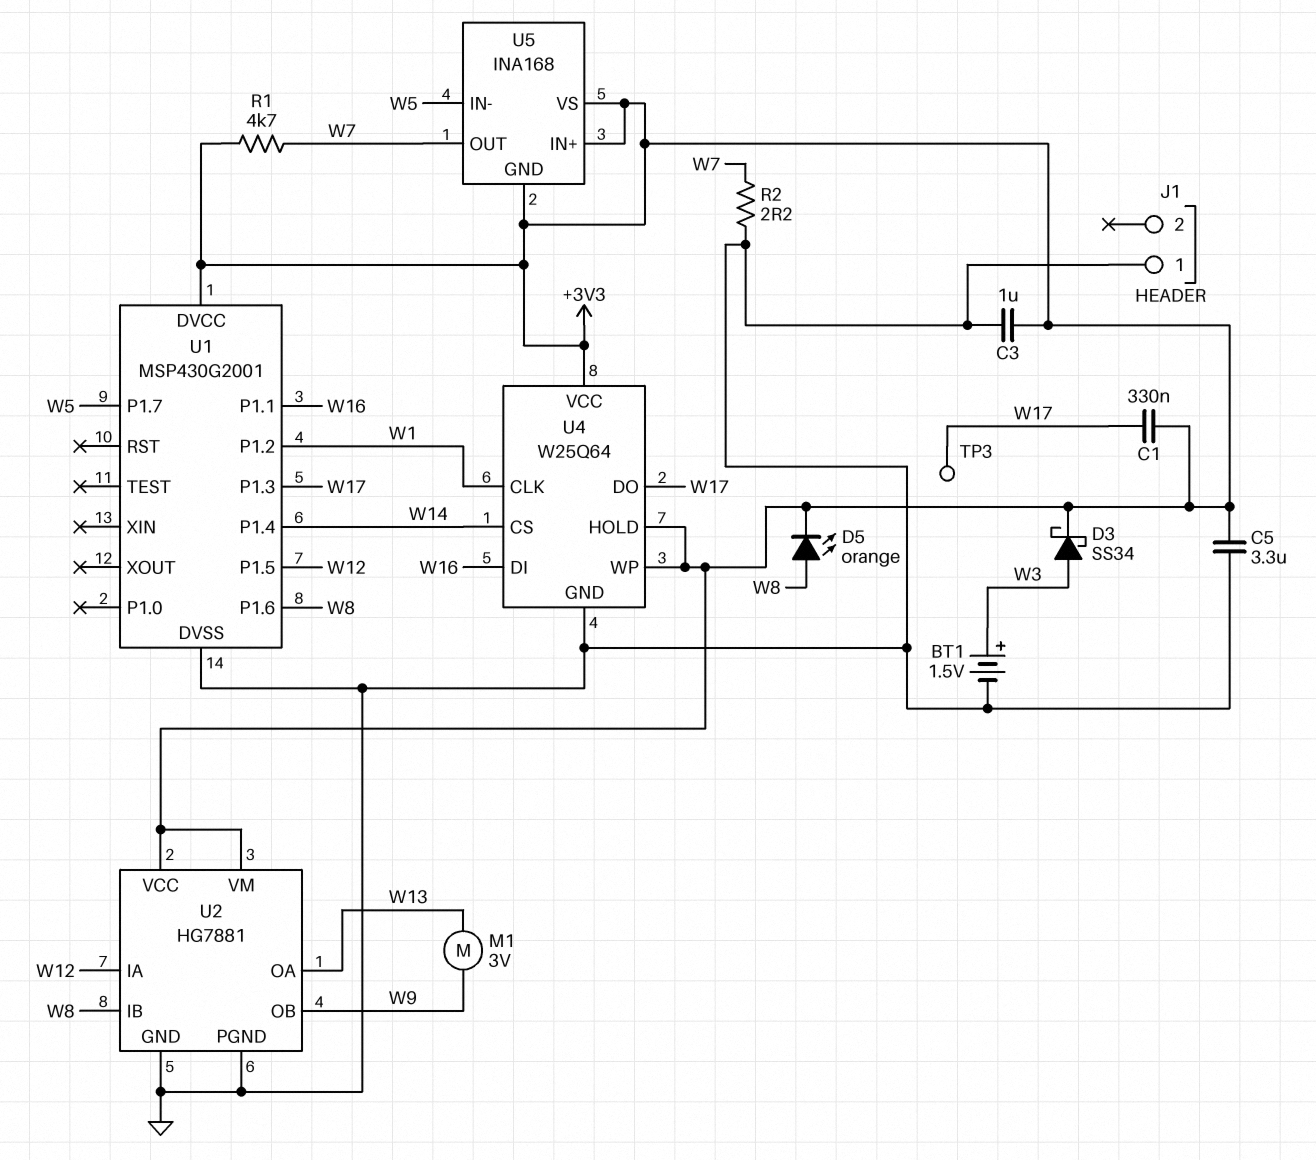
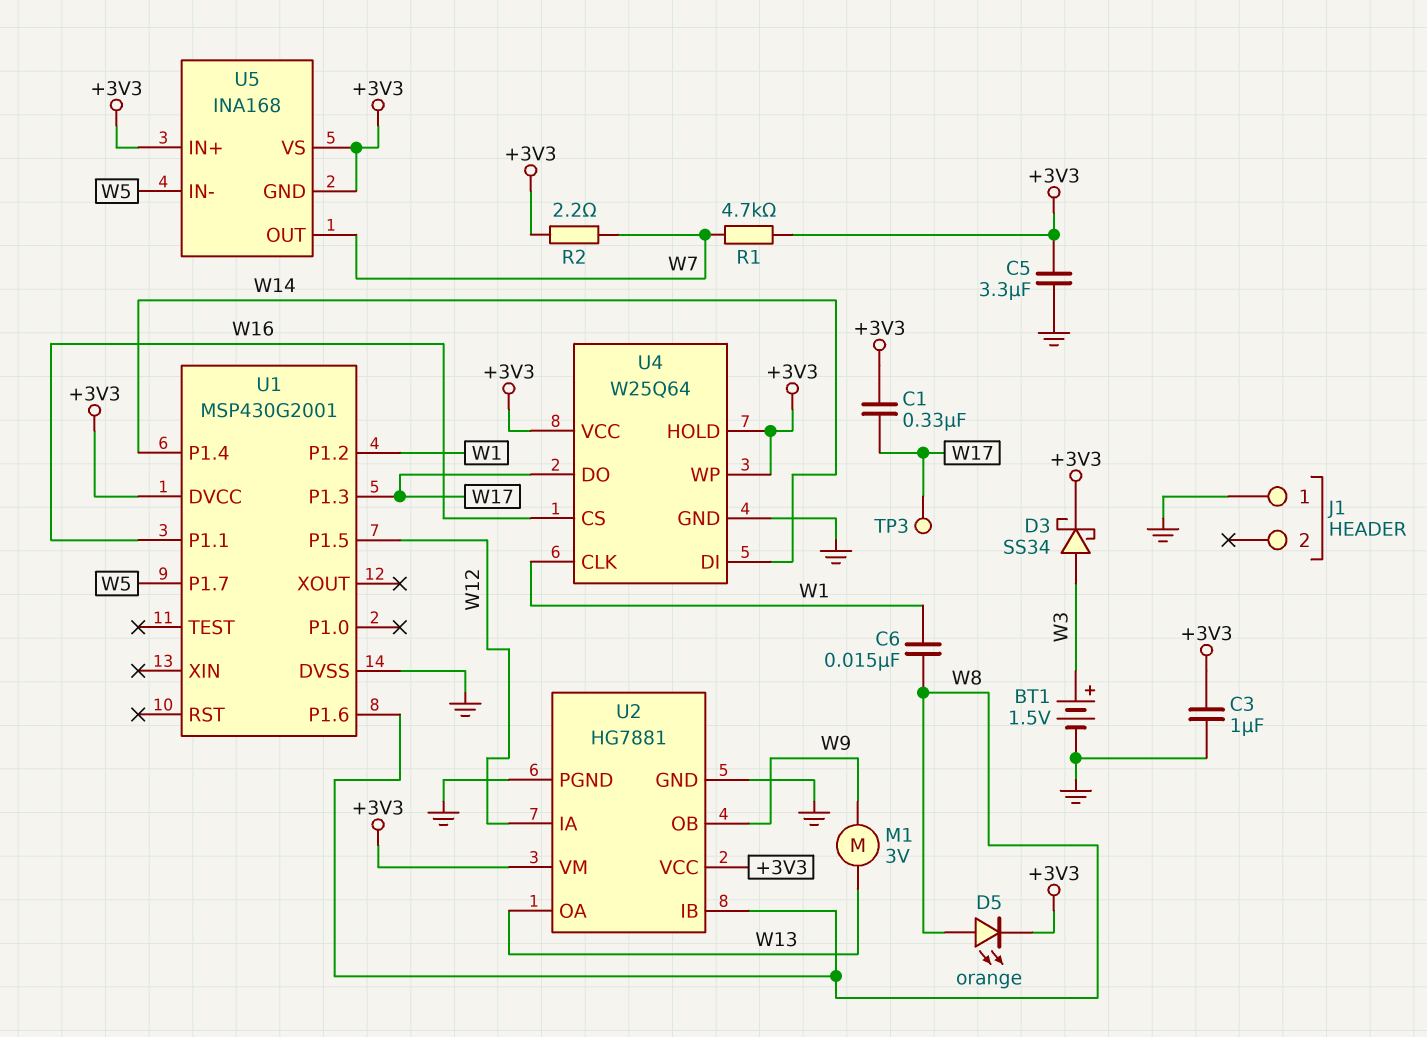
C6: none -> 15nF (W1, W8)
R2: 2.2 (GND, W7) -> 2.2 (+3V3, W7)
U4 pin CS: W14 -> W16
U4 pin DI: W16 -> W14

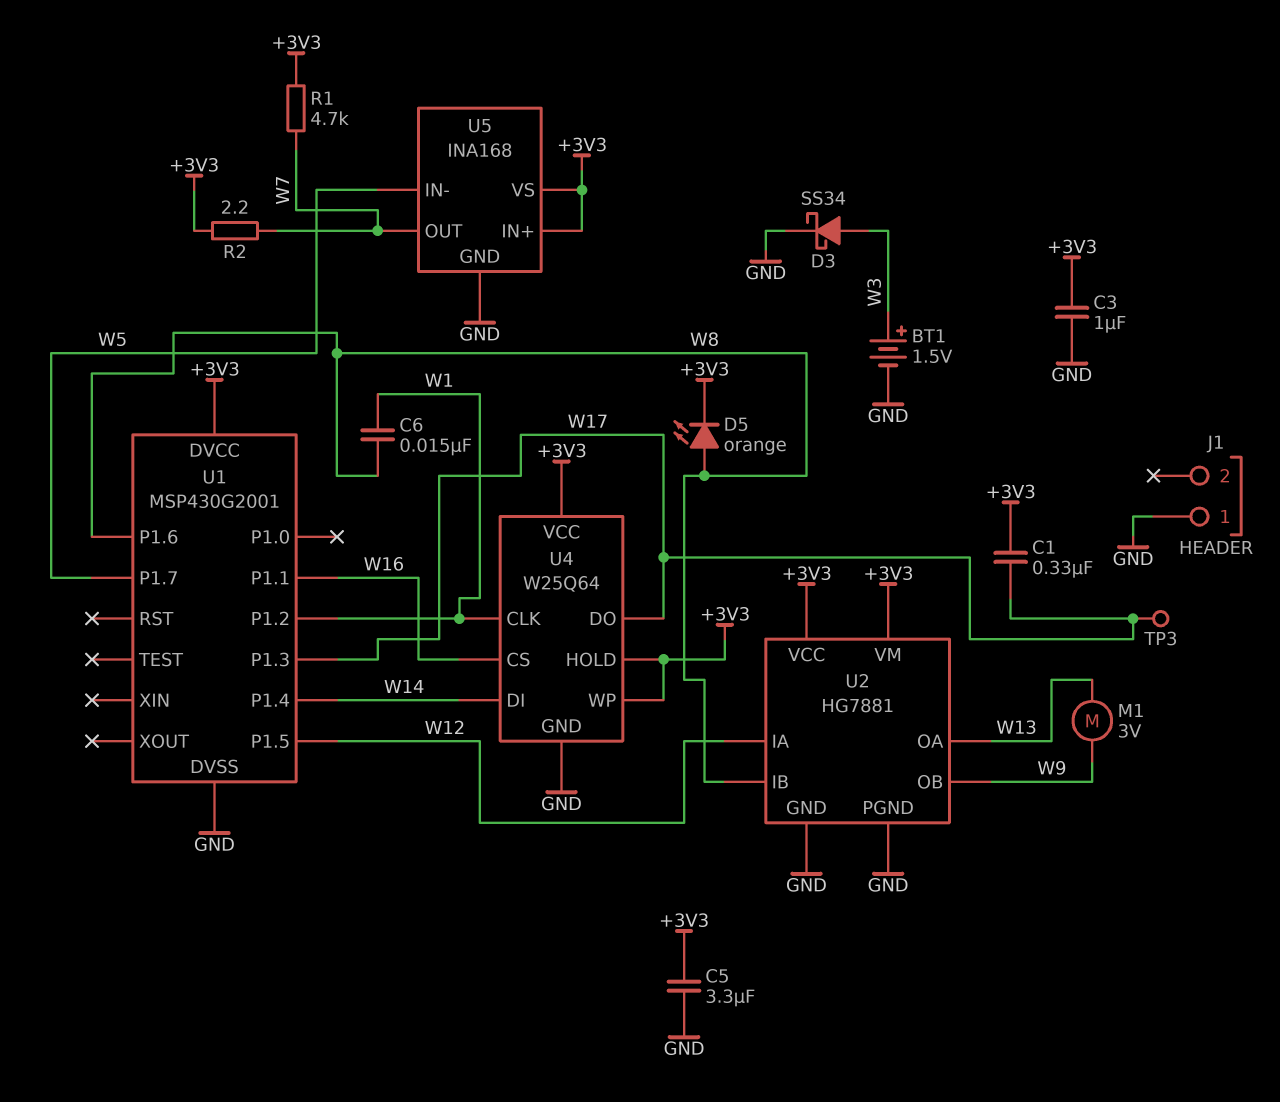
D3: schottky SS34 (A W3, K +3V3) -> schottky SS34 (A W3, K GND)
U5 pin GND: +3V3 -> GND

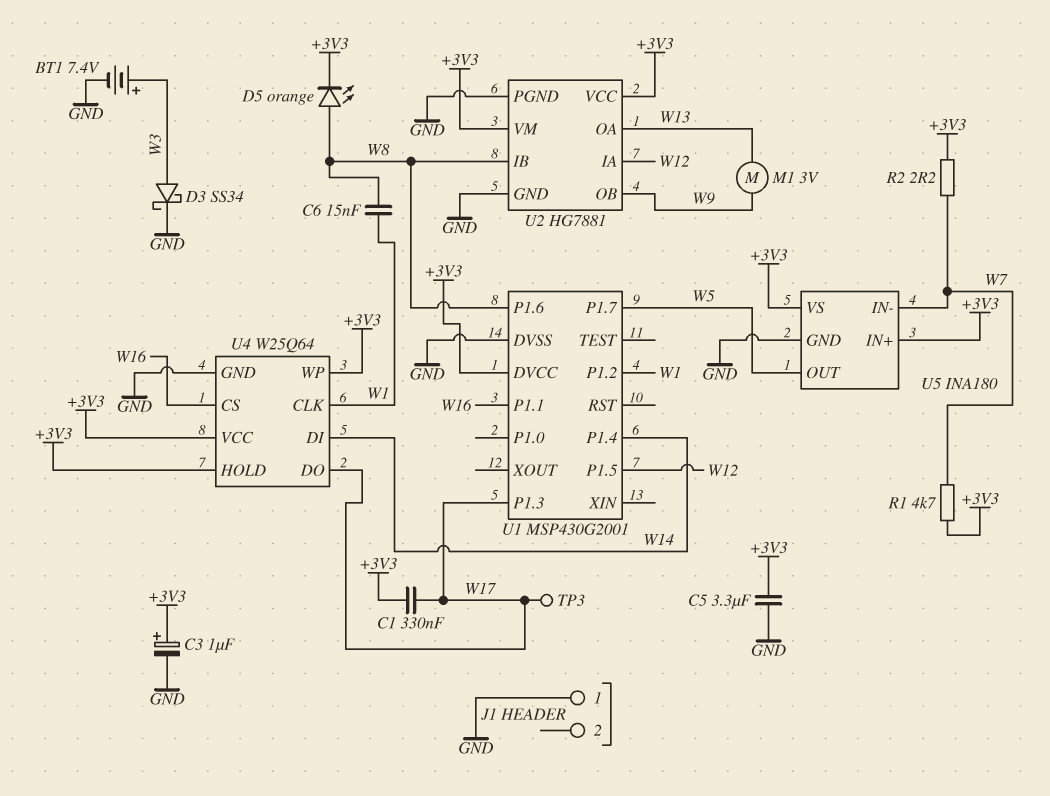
BT1: 1.5V (plus W3, minus GND) -> 7.4V (plus W3, minus GND)
C3: 1uF (+3V3, GND) -> 1uF (plus +3V3, minus GND)
U5: INA168 -> INA180
U5 pin IN-: W5 -> W7
U5 pin OUT: W7 -> W5

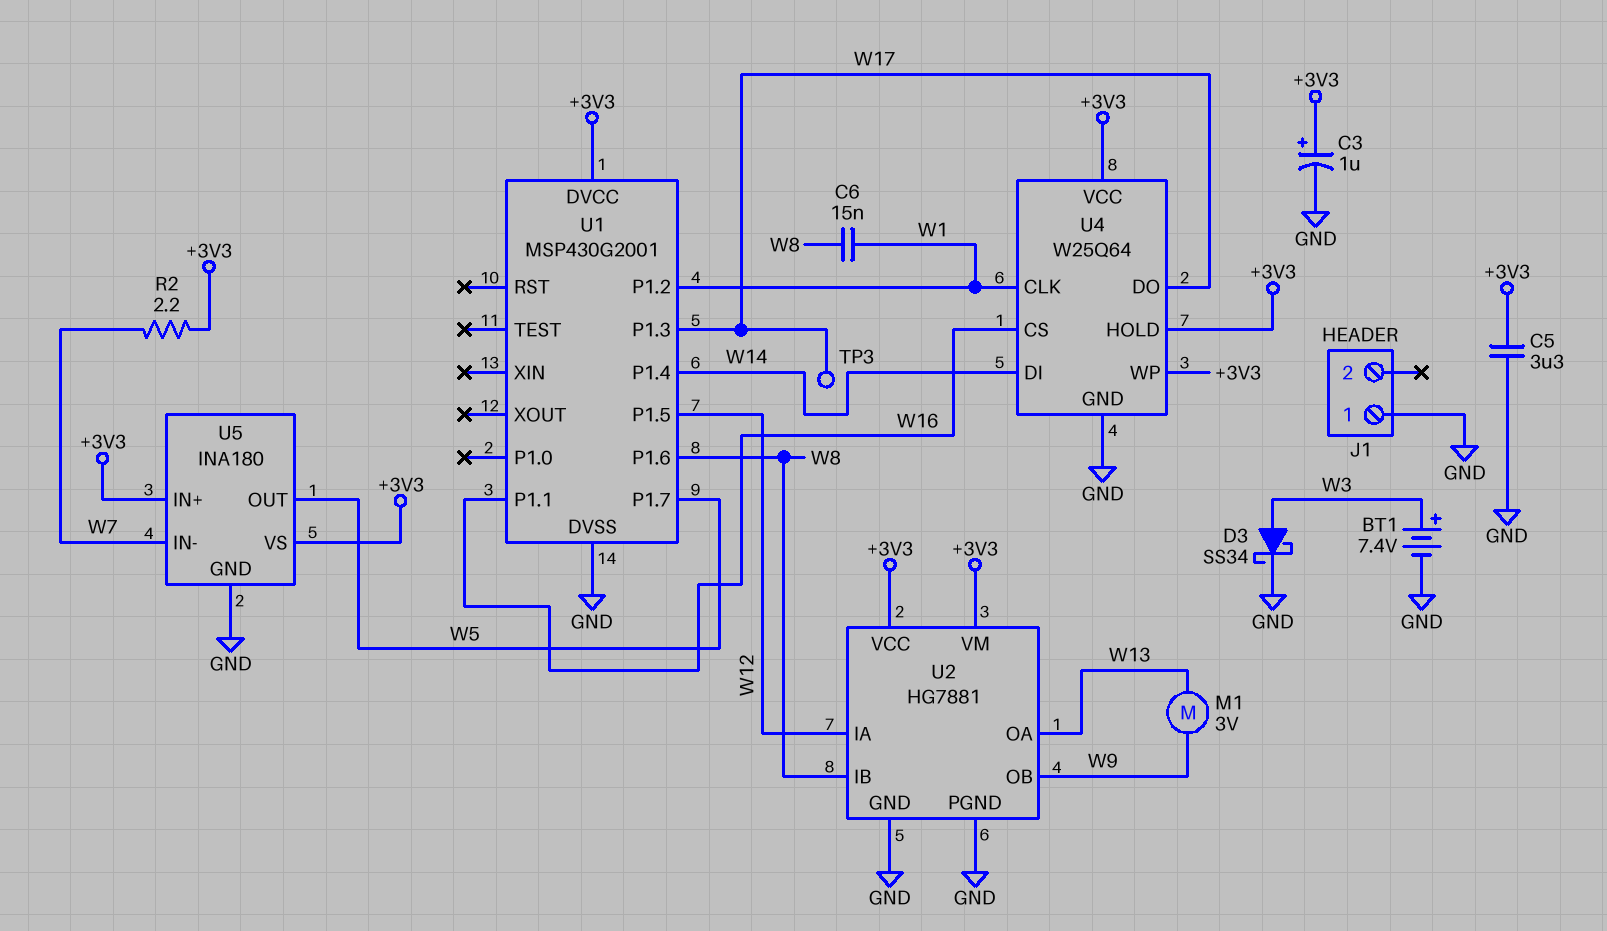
C1: 330nF (+3V3, W17) -> none
D5: LED orange (A W8, K +3V3) -> none
R1: 4.7k (+3V3, W7) -> none

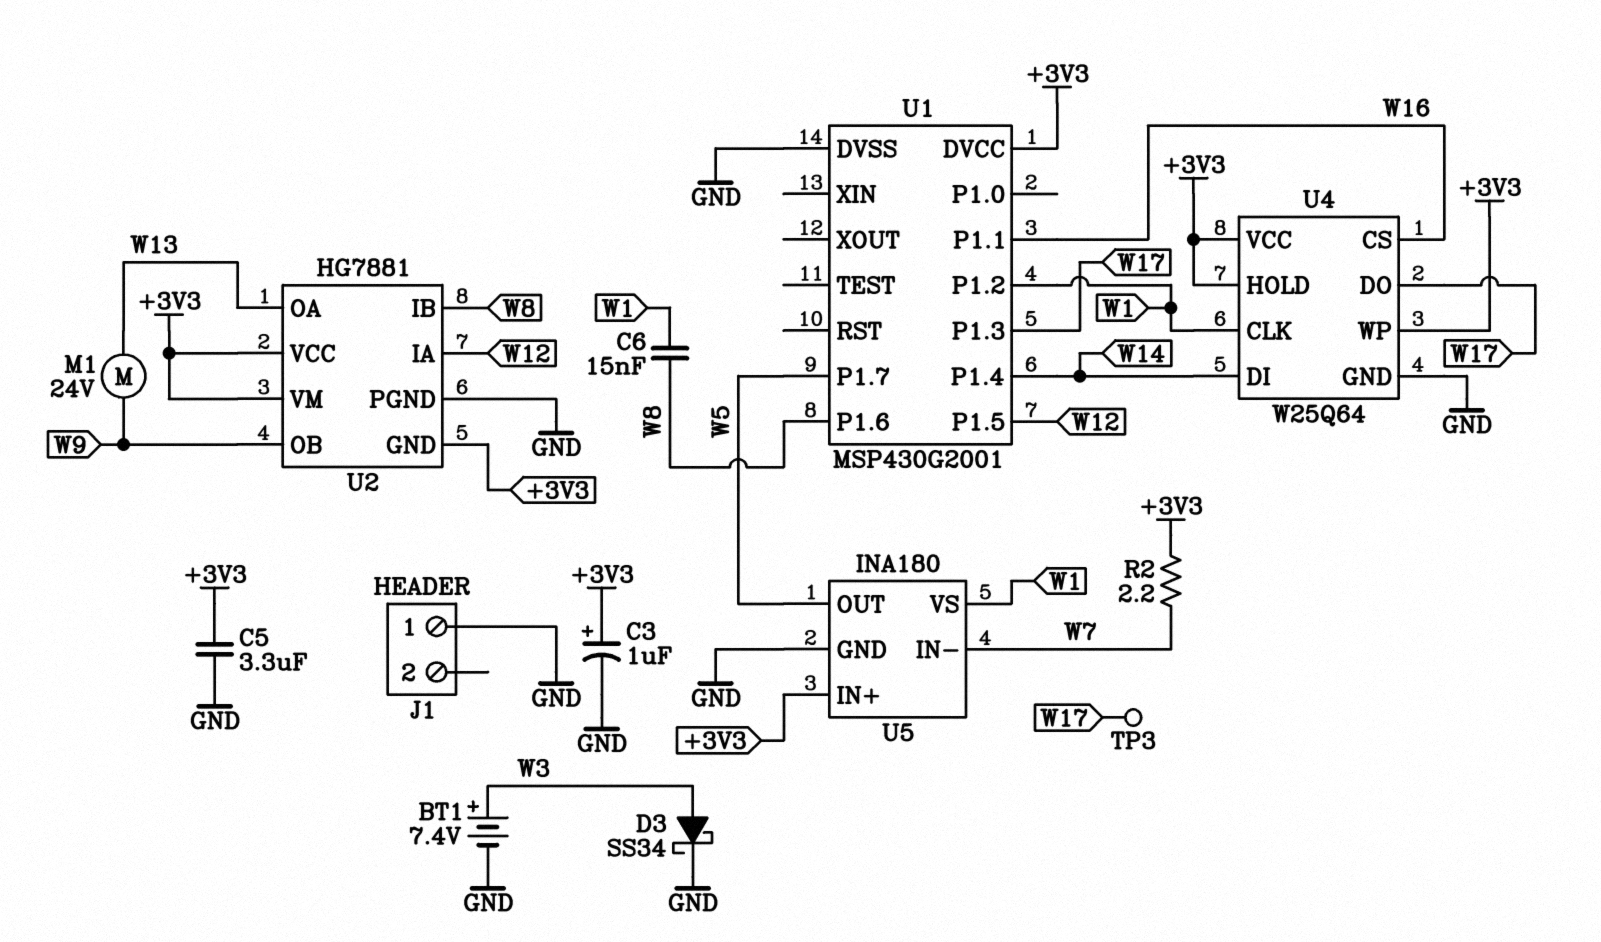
M1: motor 3V (W9, W13) -> motor 24V (W9, W13)
U2 pin GND: GND -> +3V3
U5 pin VS: +3V3 -> W1

